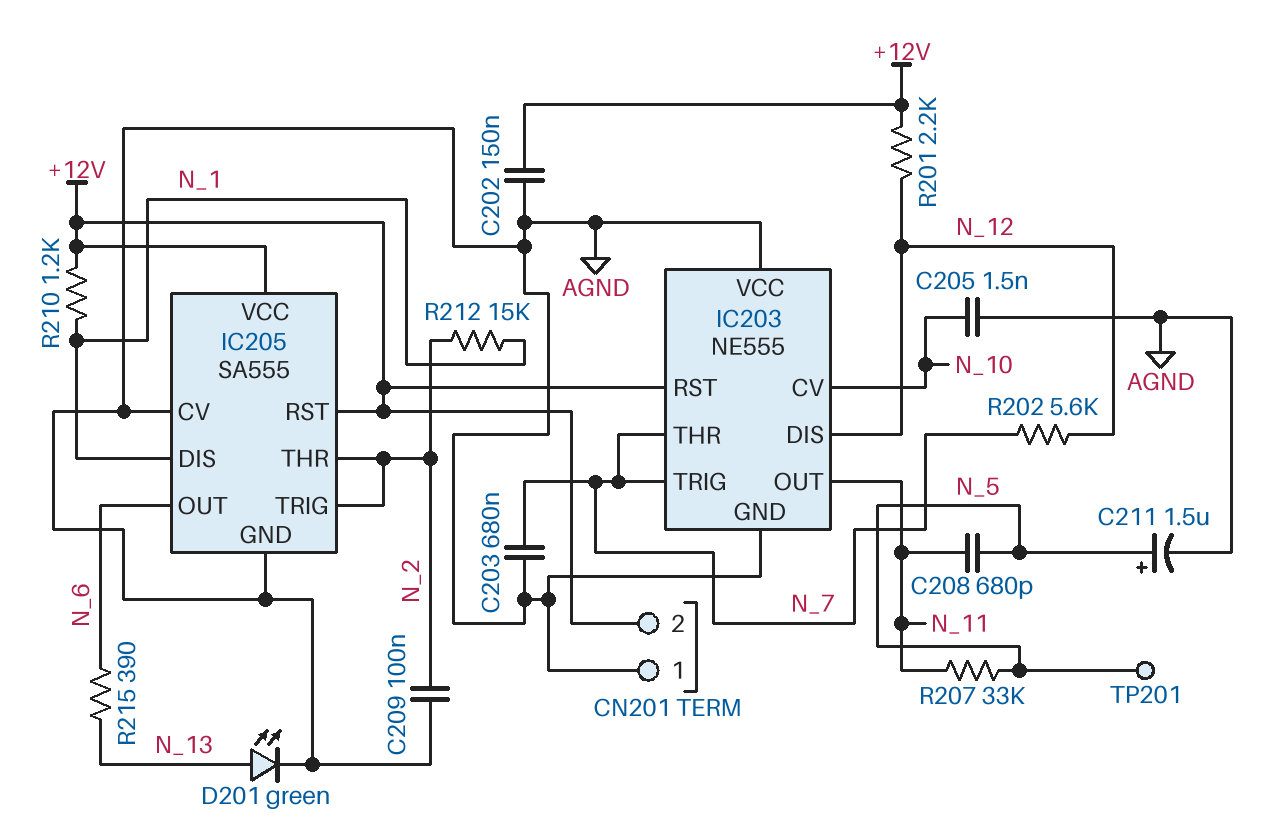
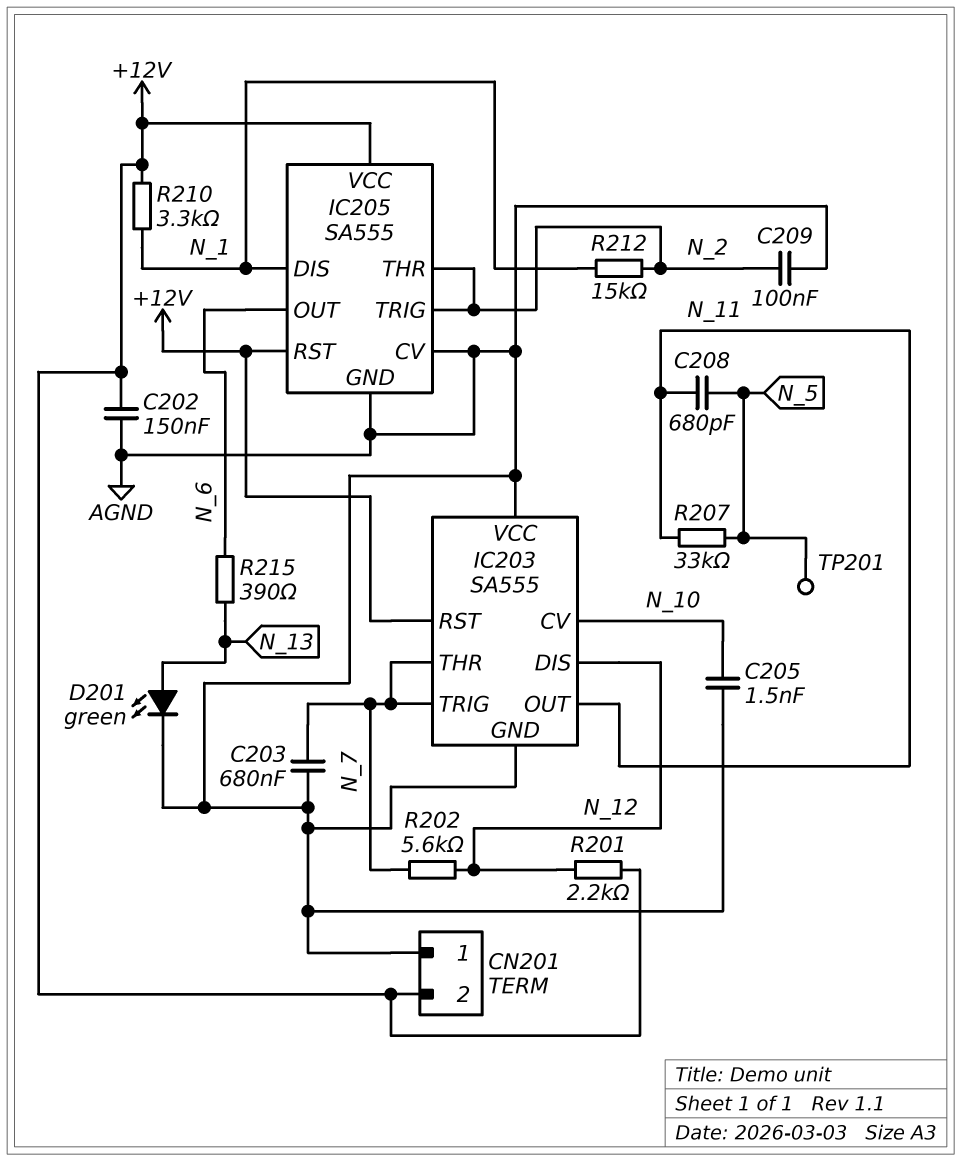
C211: 1.5uF (plus N_5, minus AGND) -> none
IC203: NE555 -> SA555
R210: 1.2k (+12V, N_1) -> 3.3k (+12V, N_1)

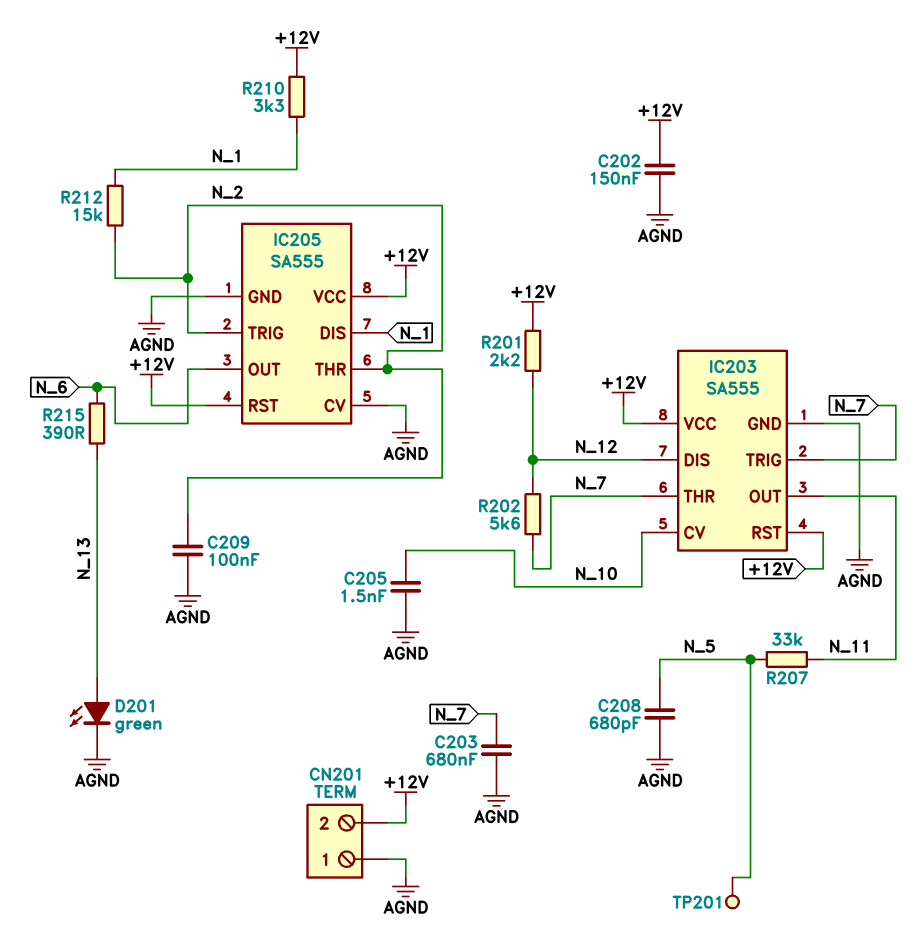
C208: 680pF (N_5, N_11) -> 680pF (AGND, N_5)
IC203 pin VCC: AGND -> +12V

